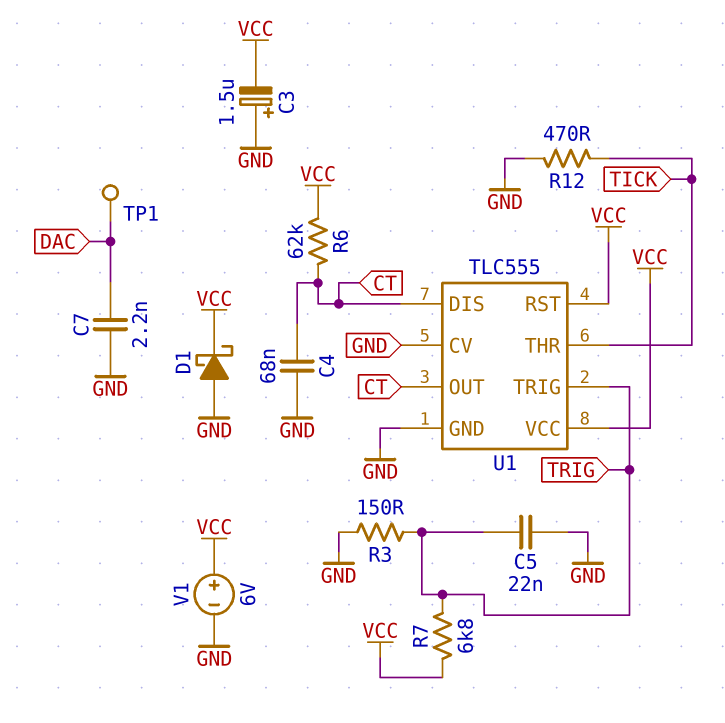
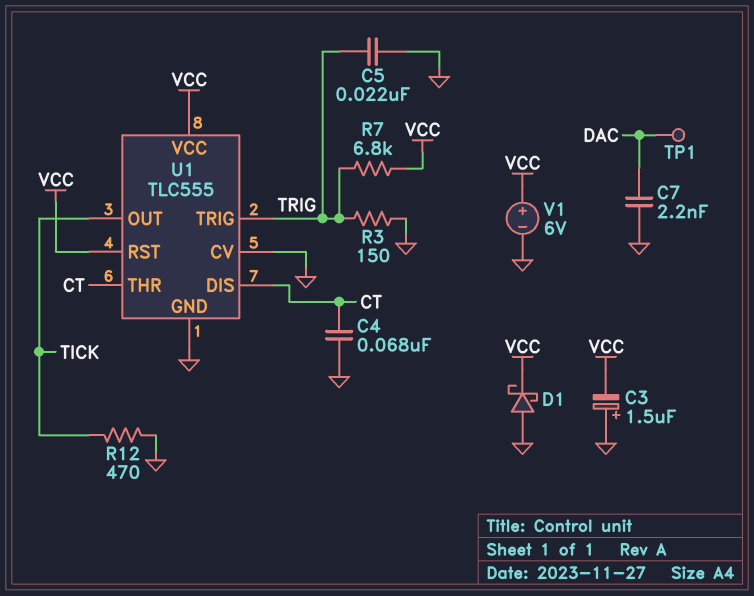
R6: 62k (CT, VCC) -> none
U1 pin OUT: CT -> TICK
U1 pin THR: TICK -> CT

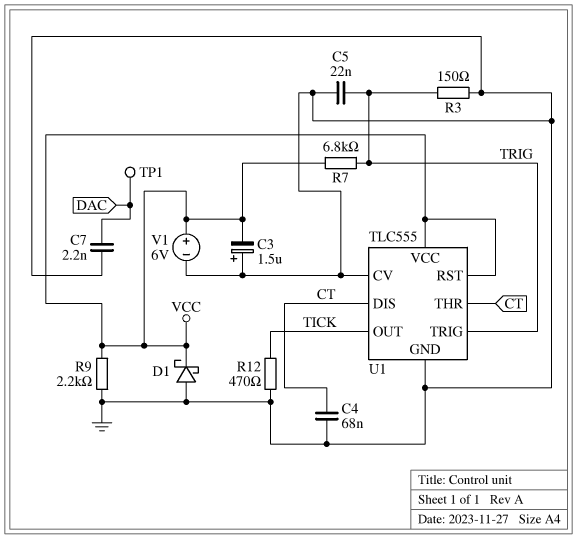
R9: none -> 2.2k (GND, VCC)

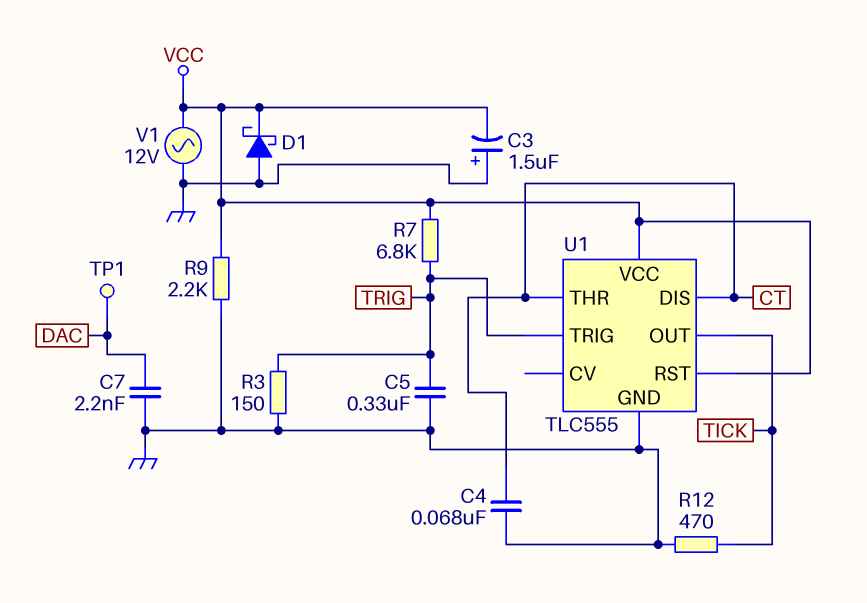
C5: 22nF (GND, TRIG) -> 330nF (GND, TRIG)
U1 pin CV: GND -> none
V1: 6V (plus VCC, minus GND) -> AC 12V (GND, VCC)

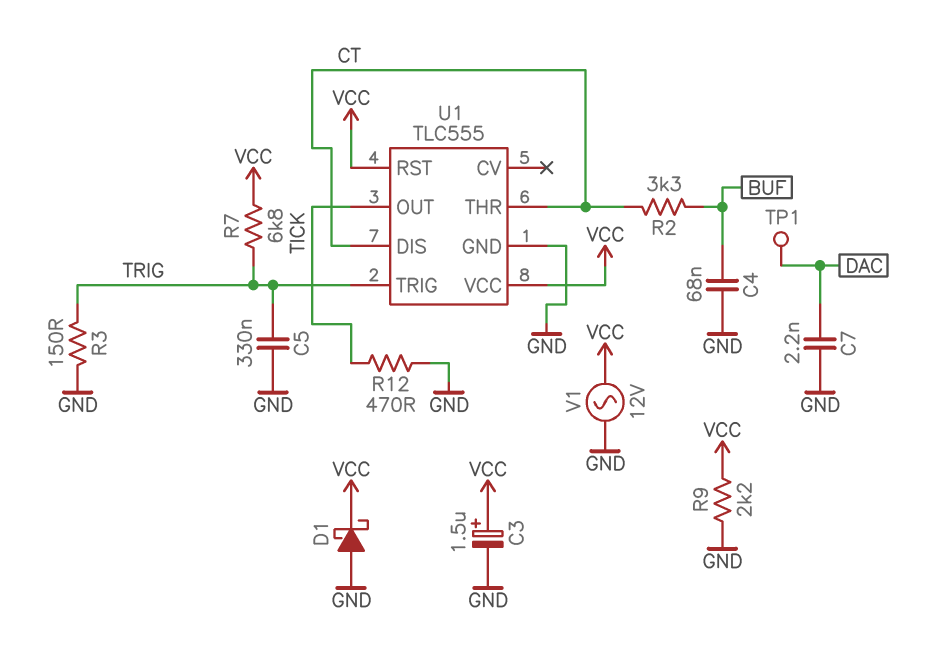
C3: 1.5uF (plus GND, minus VCC) -> 1.5uF (plus VCC, minus GND)
C4: 68nF (CT, GND) -> 68nF (BUF, GND)
R2: none -> 3.3k (BUF, CT)

